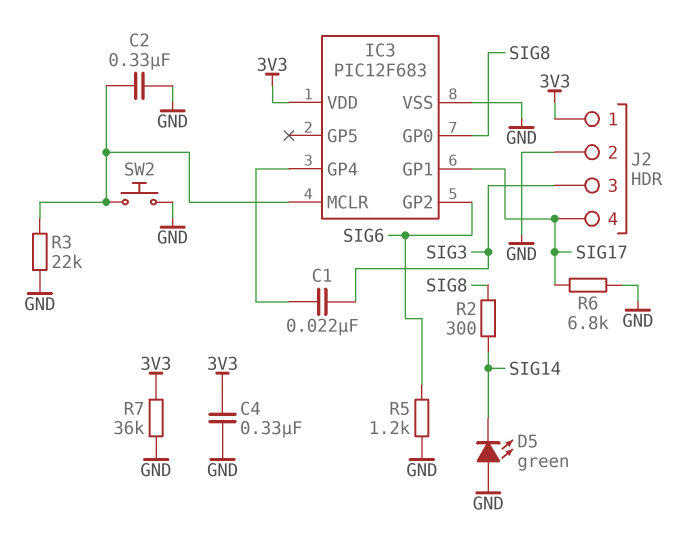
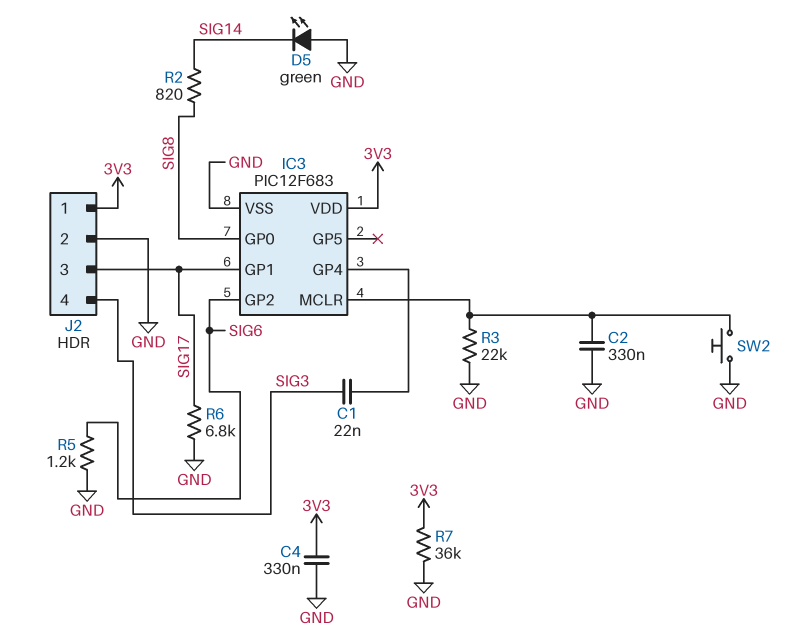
J2 pin 3: SIG3 -> SIG17
J2 pin 4: SIG17 -> SIG3
R2: 300 (SIG8, SIG14) -> 820 (SIG8, SIG14)

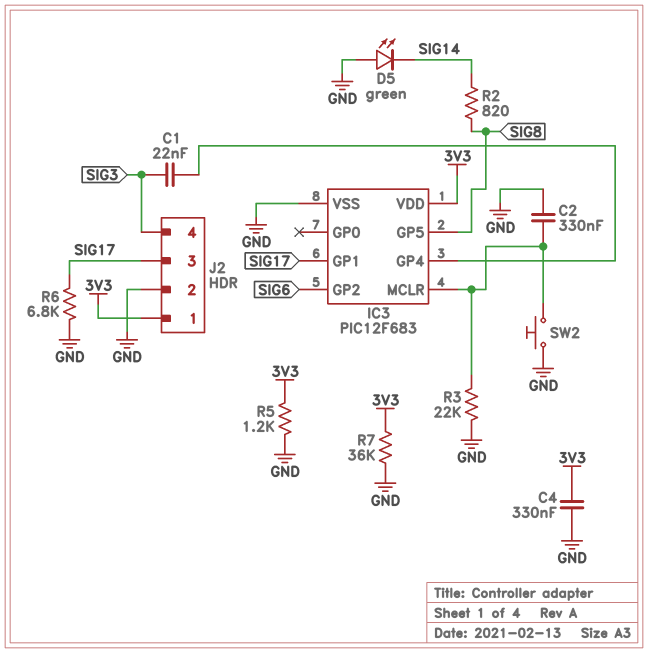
IC3 pin GP0: SIG8 -> none
IC3 pin GP5: none -> SIG8
R5: 1.2k (GND, SIG6) -> 1.2k (3V3, GND)

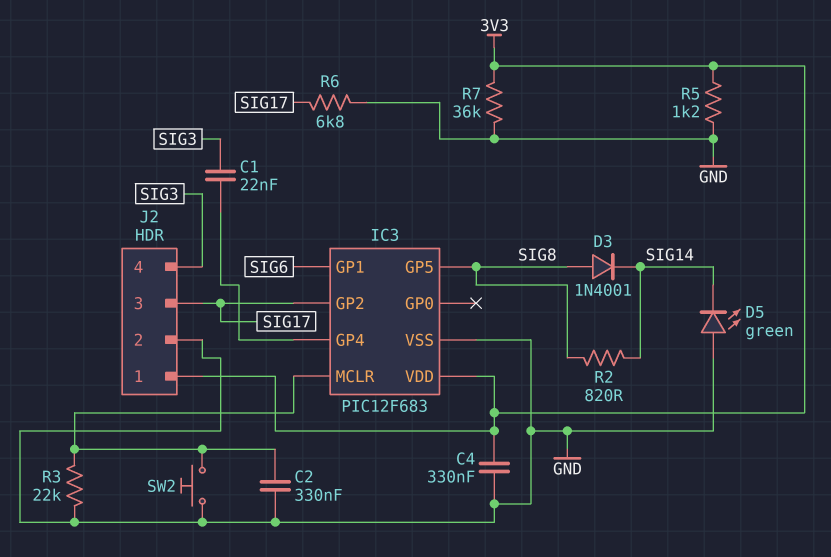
D3: none -> diode 1N4001 (A SIG8, K SIG14)
IC3 pin GP1: SIG17 -> SIG6
IC3 pin GP2: SIG6 -> SIG17

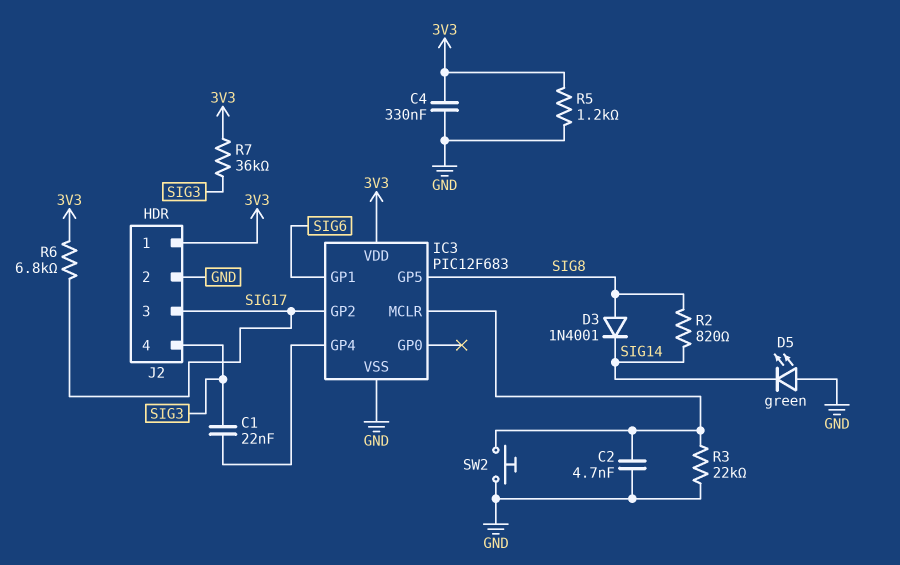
C2: 330nF (GND, IC3/MCLR) -> 4.7nF (GND, IC3/MCLR)
R6: 6.8k (GND, SIG17) -> 6.8k (3V3, SIG17)
R7: 36k (3V3, GND) -> 36k (3V3, SIG3)

